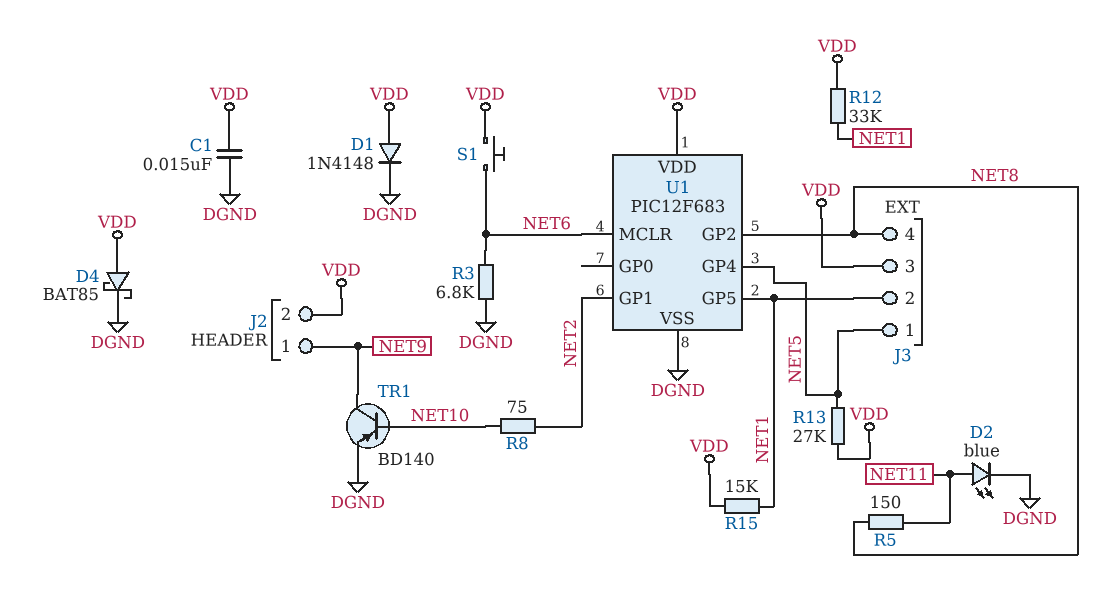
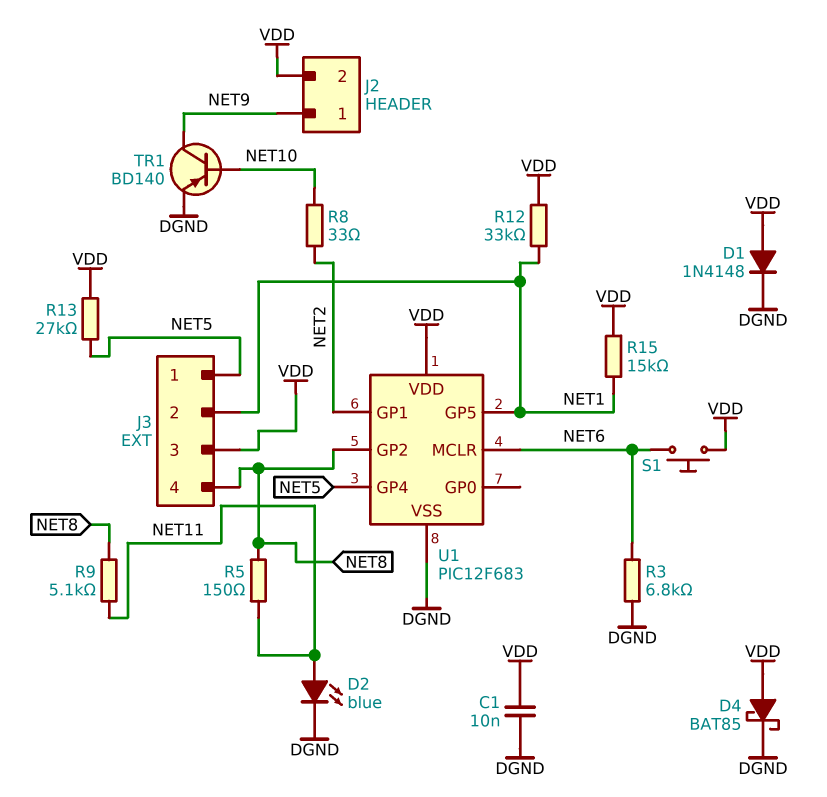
C1: 15nF (DGND, VDD) -> 10nF (DGND, VDD)
R8: 75 (NET2, NET10) -> 33 (NET2, NET10)
R9: none -> 5.1k (NET8, NET11)

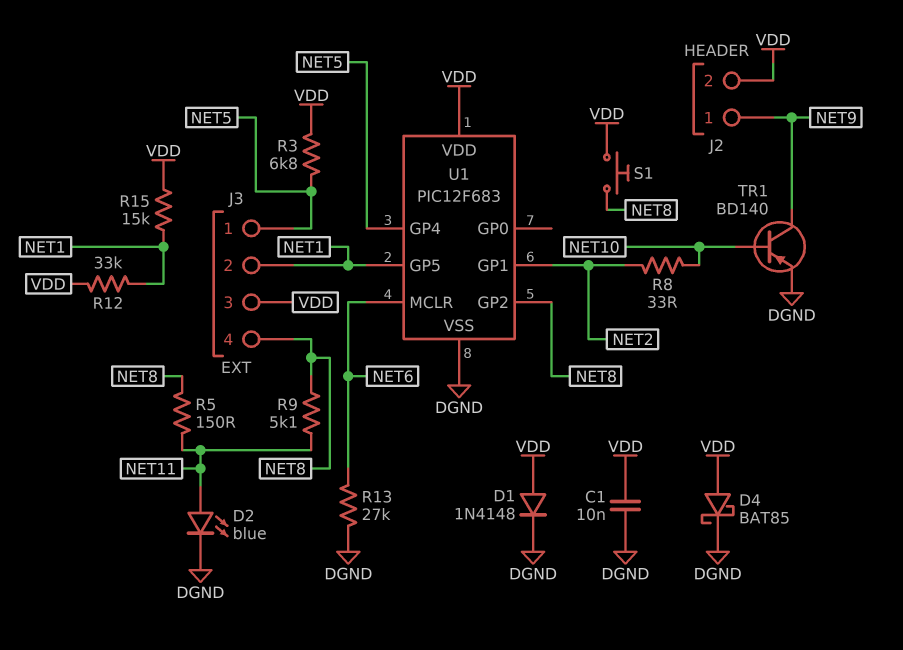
R3: 6.8k (DGND, NET6) -> 6.8k (NET5, VDD)
R13: 27k (NET5, VDD) -> 27k (DGND, NET6)
S1: button (NET6, VDD) -> button (NET8, VDD)

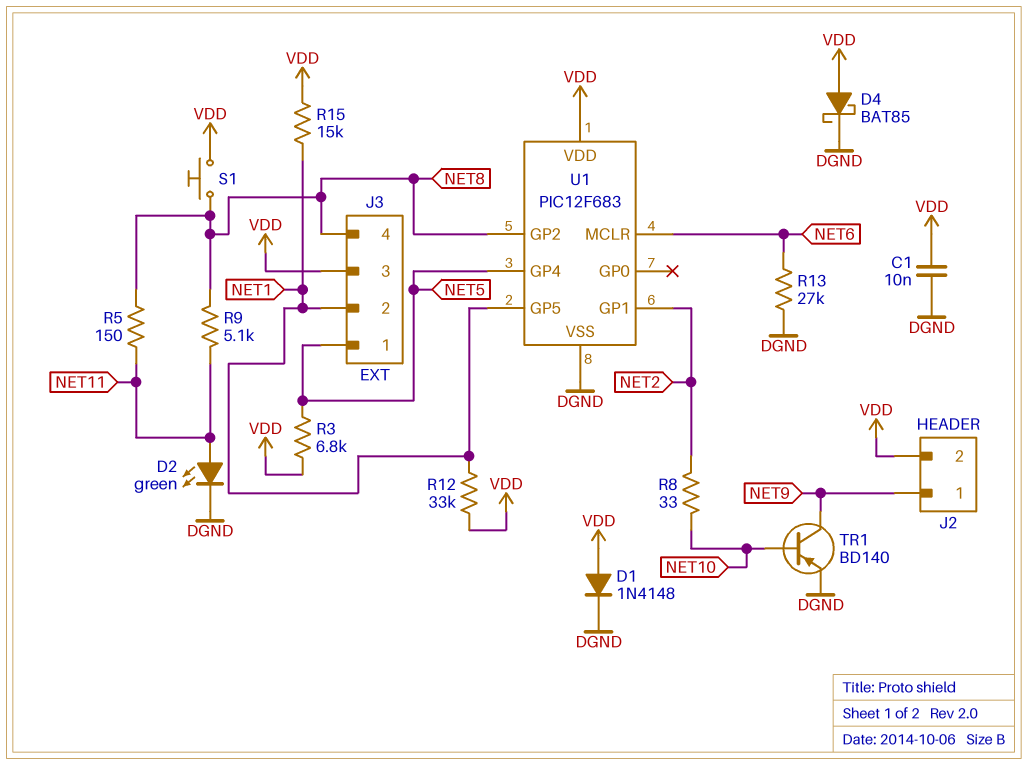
D2: LED blue (A NET11, K DGND) -> LED green (A NET11, K DGND)

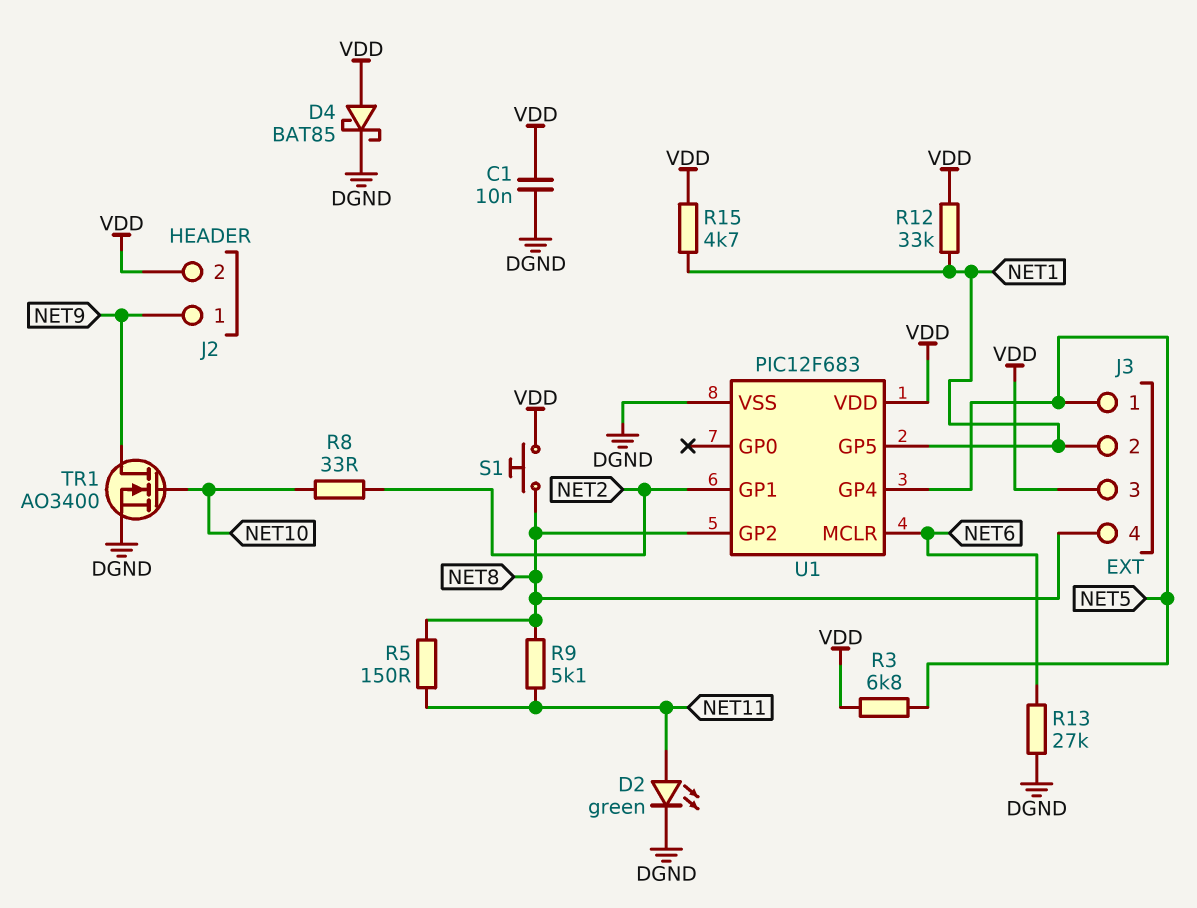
D1: diode 1N4148 (A VDD, K DGND) -> none
R15: 15k (NET1, VDD) -> 4.7k (NET1, VDD)
TR1: PNP BD140 (B NET10, C NET9, E DGND) -> NMOS AO3400 (G NET10, D NET9, S DGND)

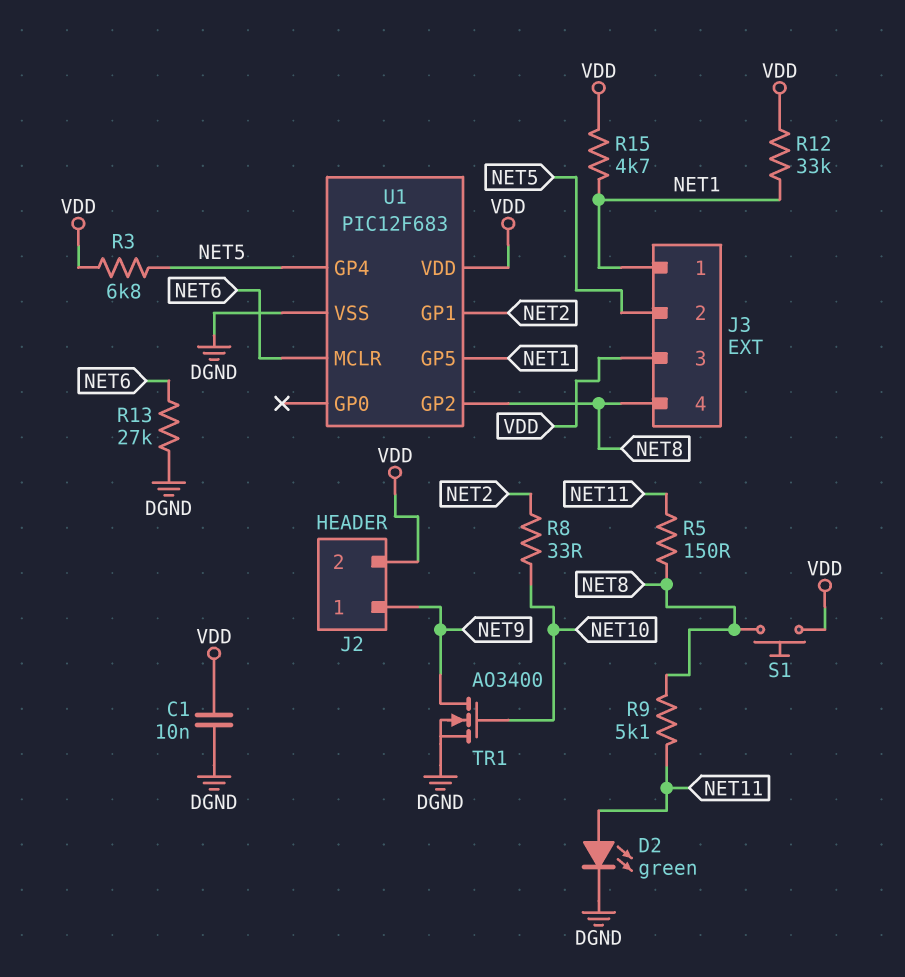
D4: schottky BAT85 (A VDD, K DGND) -> none
J3 pin 1: NET5 -> NET1
J3 pin 2: NET1 -> NET5

